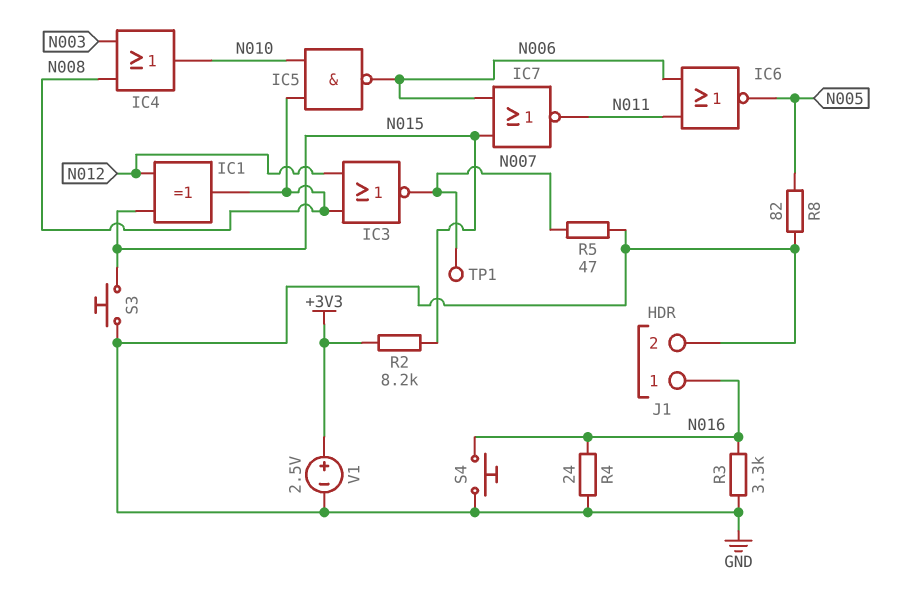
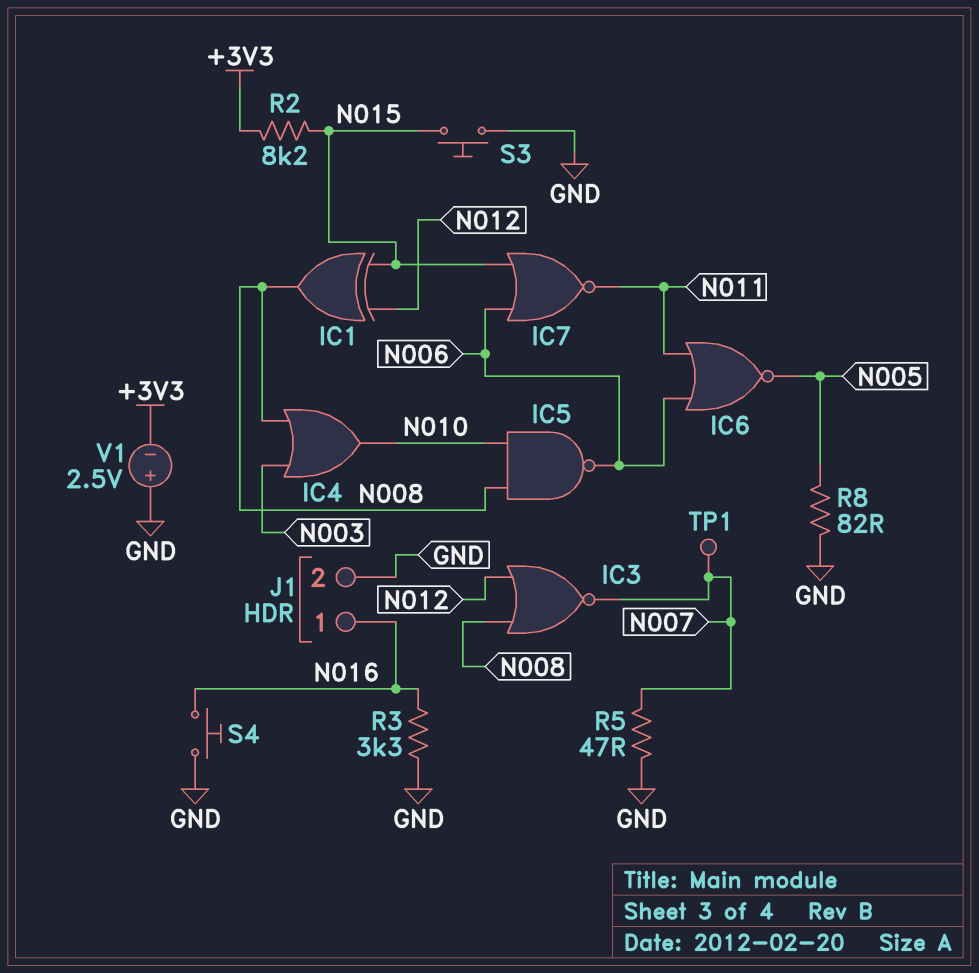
R4: 24 (GND, N016) -> none
V1: 2.5V (plus +3V3, minus GND) -> 2.5V (plus GND, minus +3V3)

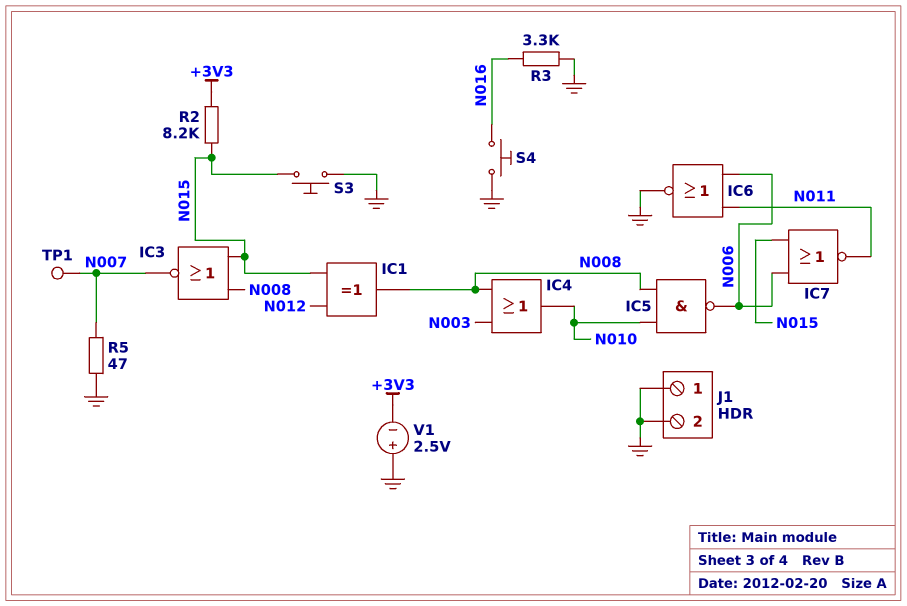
IC3: NOR (in N008, in N012, out N007) -> NOR (in N008, in N015, out N007)
IC6: NOR (in N006, in N011, out N005) -> NOR (in N006, in N011, out GND)
J1 pin 1: N016 -> GND
R8: 82 (GND, N005) -> none

